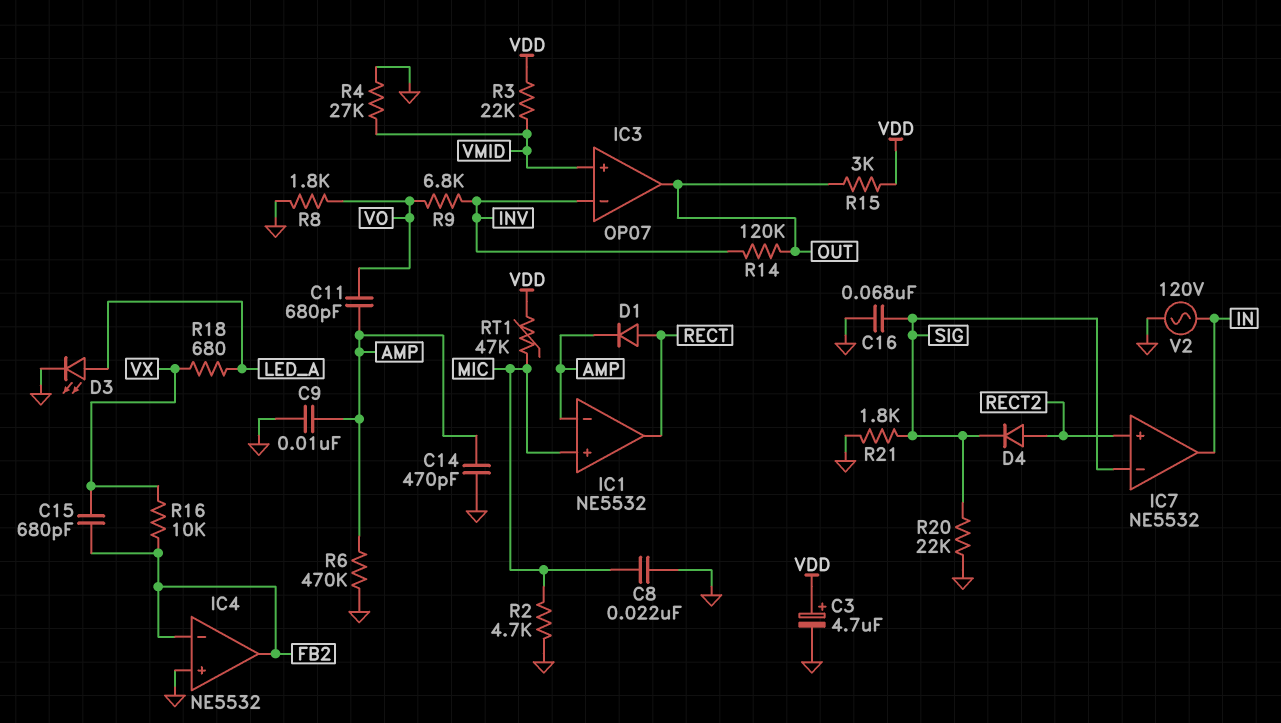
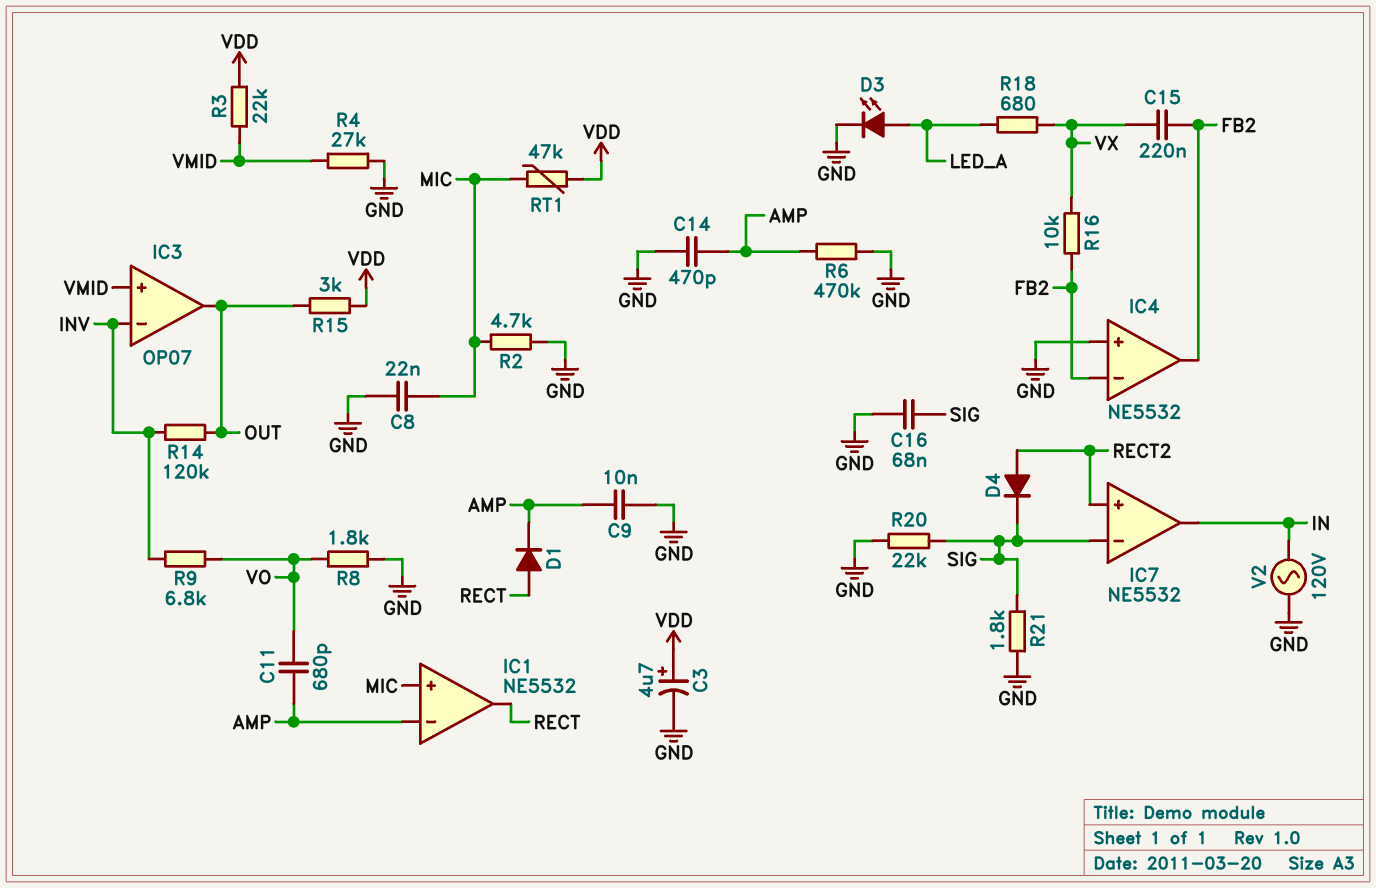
C15: 680pF (FB2, VX) -> 220nF (FB2, VX)

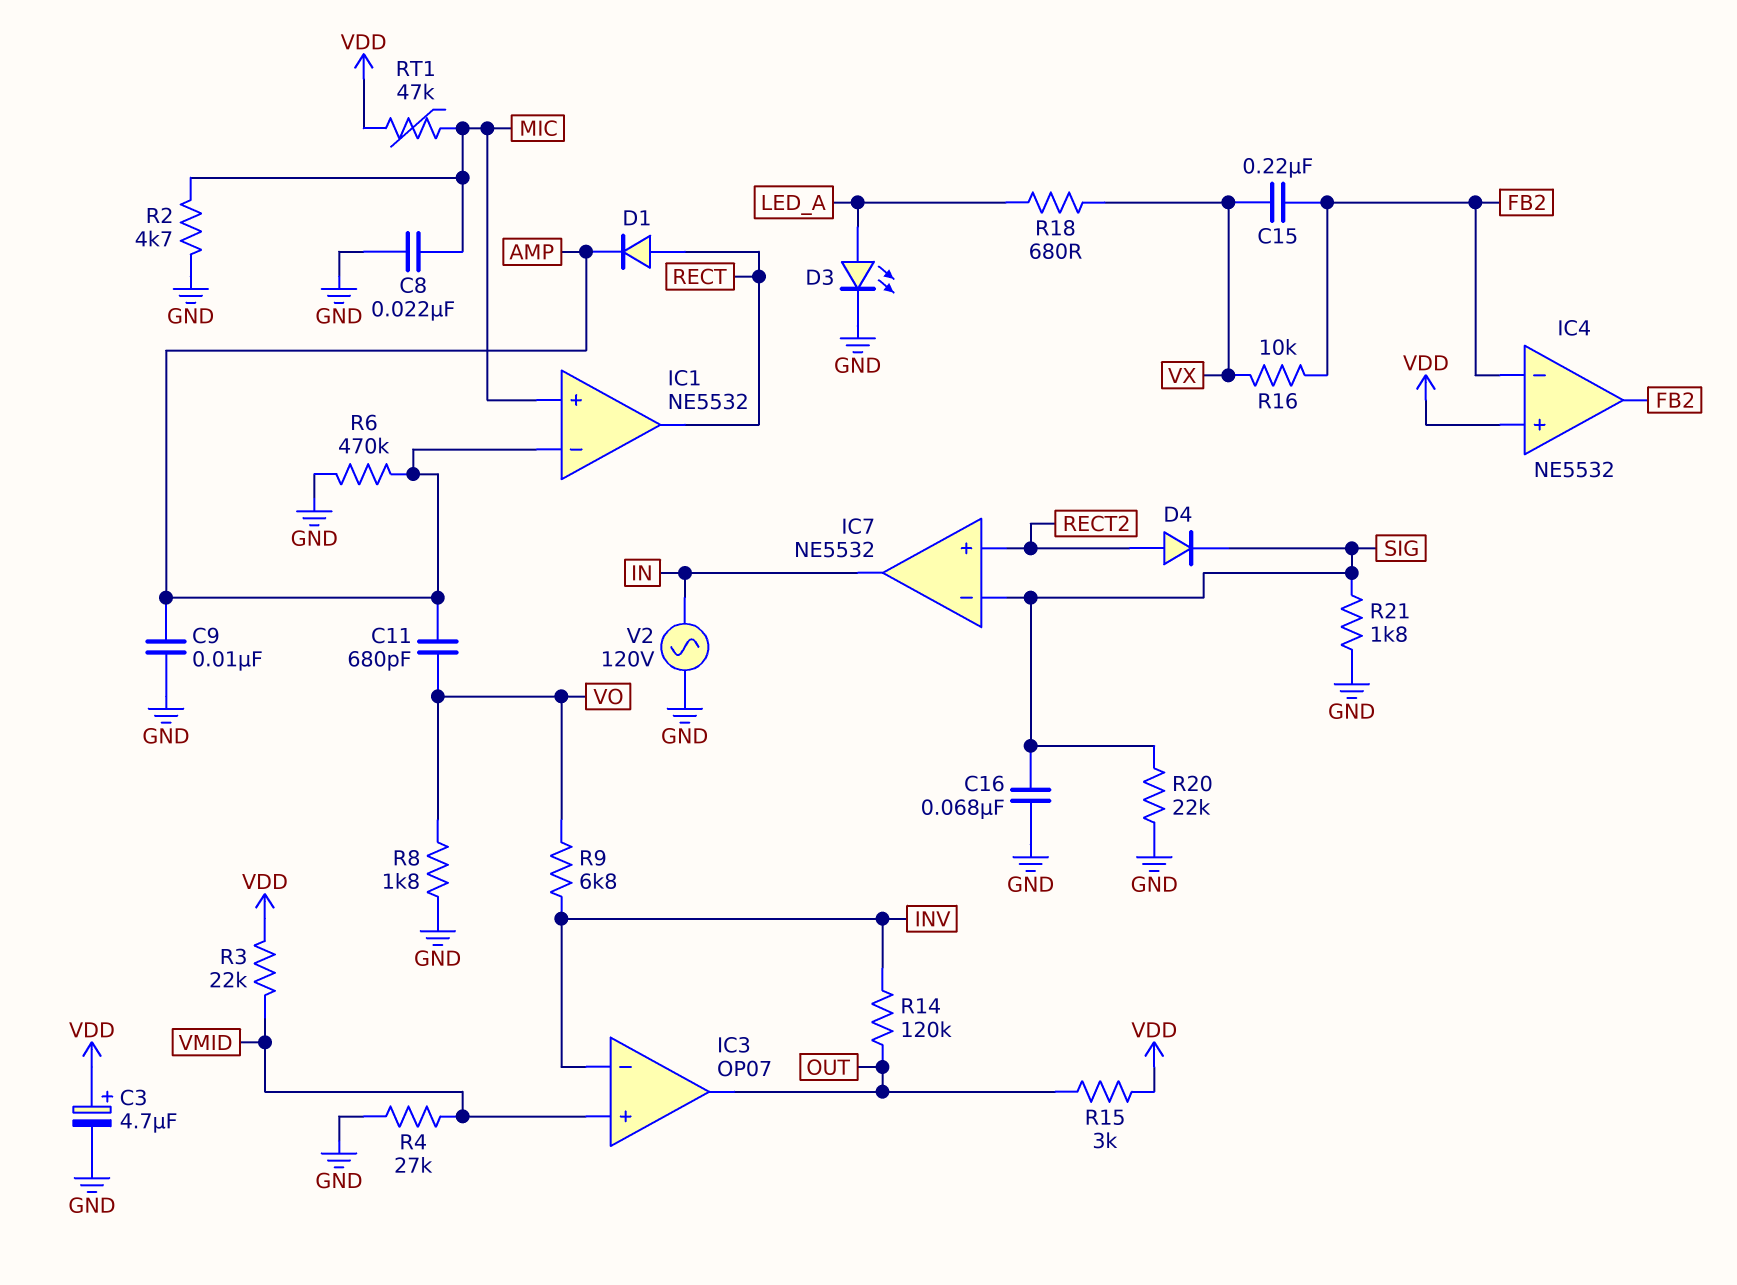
C14: 470pF (AMP, GND) -> none
IC4 pin in+: GND -> VDD

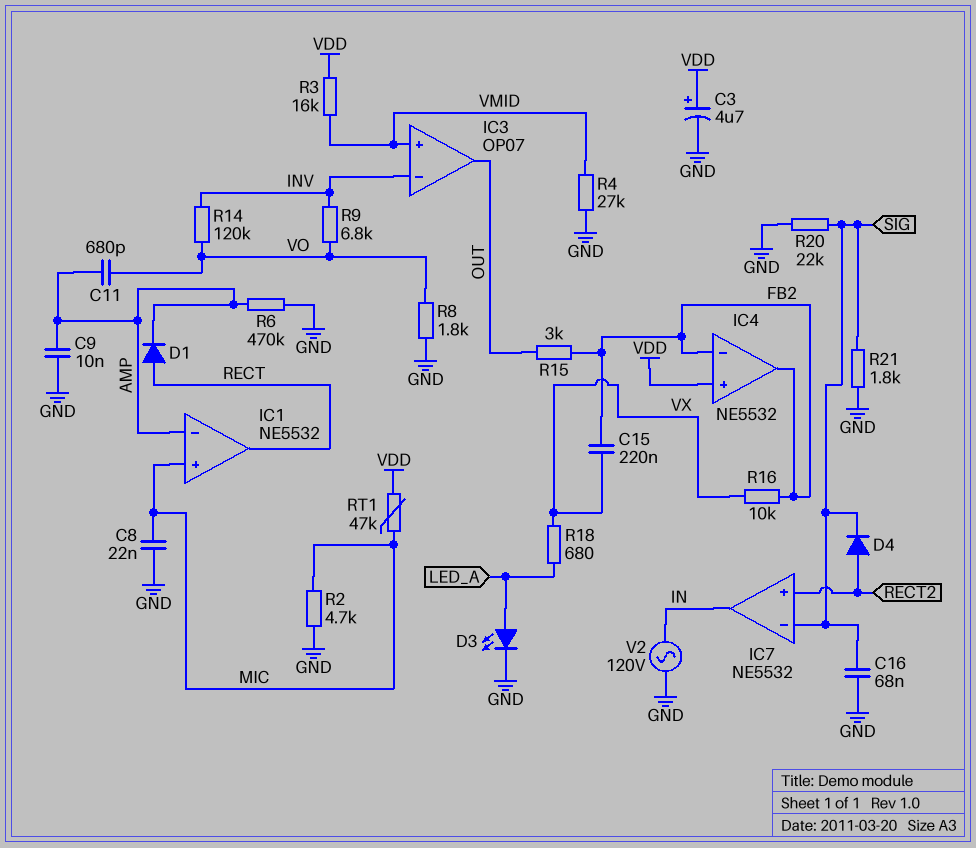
R3: 22k (VDD, VMID) -> 16k (VDD, VMID)
R14: 120k (INV, OUT) -> 120k (INV, VO)
R15: 3k (OUT, VDD) -> 3k (FB2, OUT)

